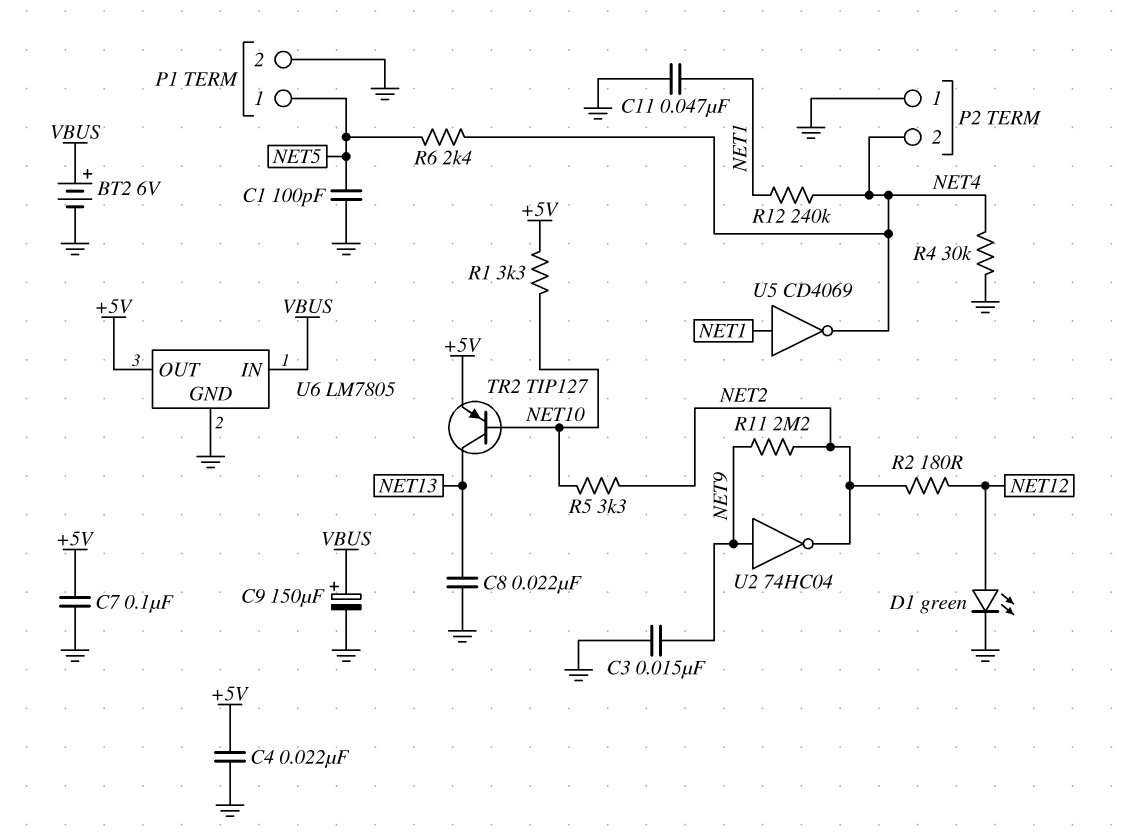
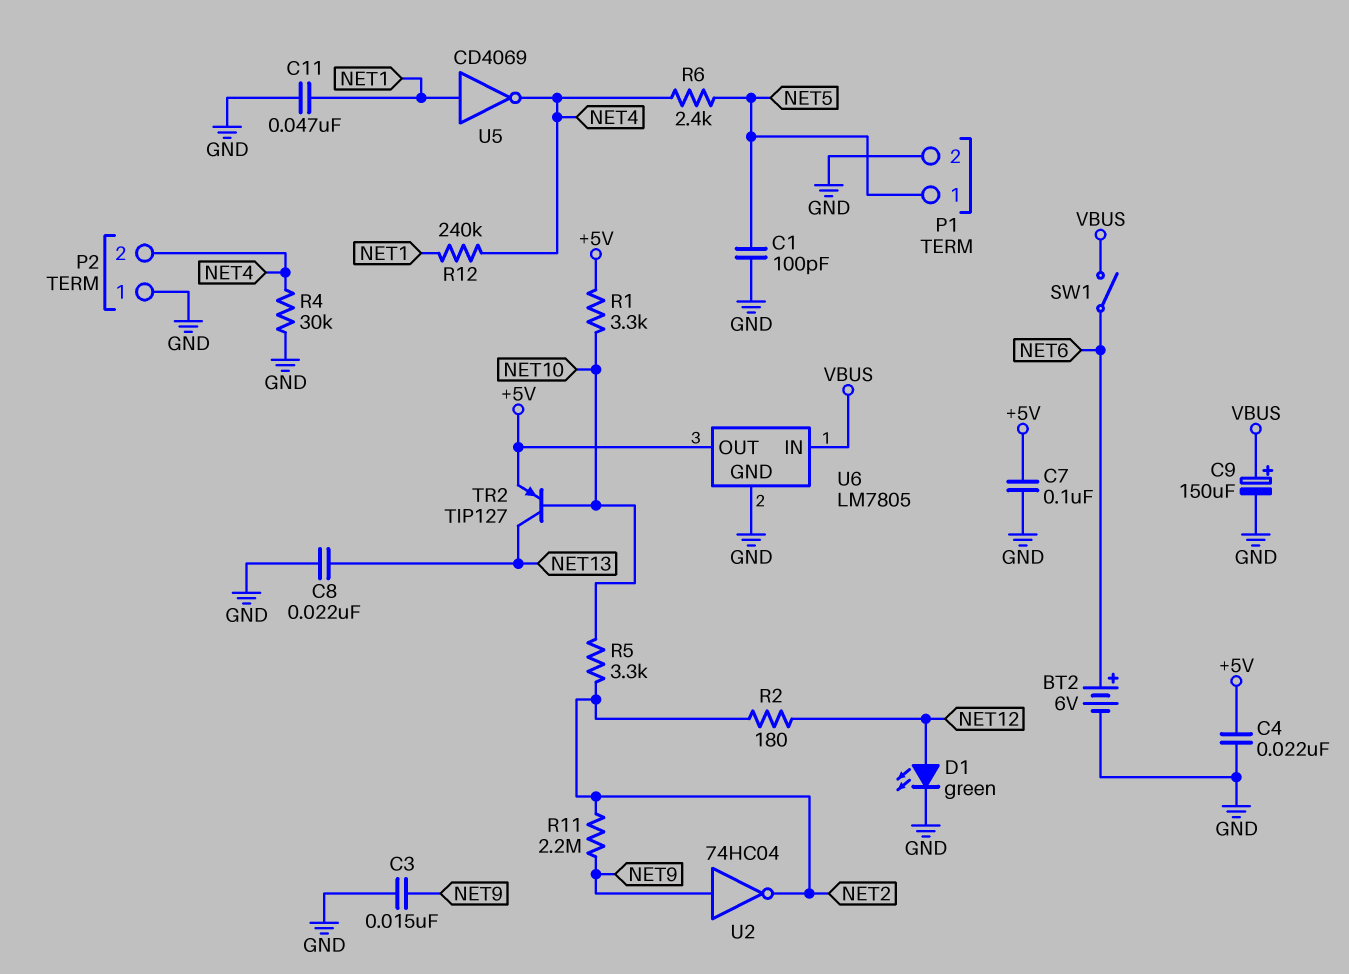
BT2: 6V (plus VBUS, minus GND) -> 6V (plus NET6, minus GND)
SW1: none -> switch (NET6, VBUS)

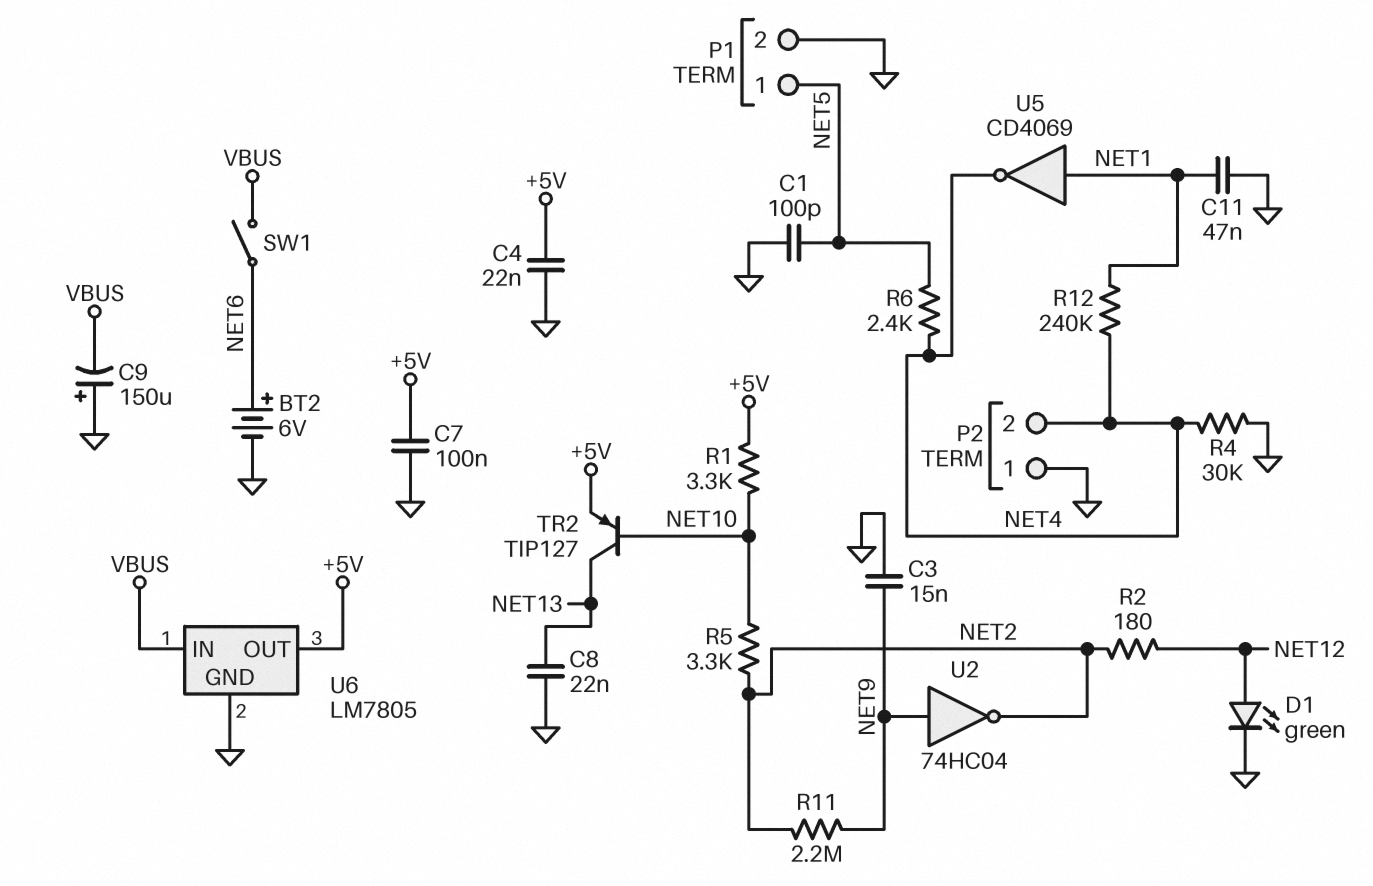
C9: 150uF (plus VBUS, minus GND) -> 150uF (plus GND, minus VBUS)

